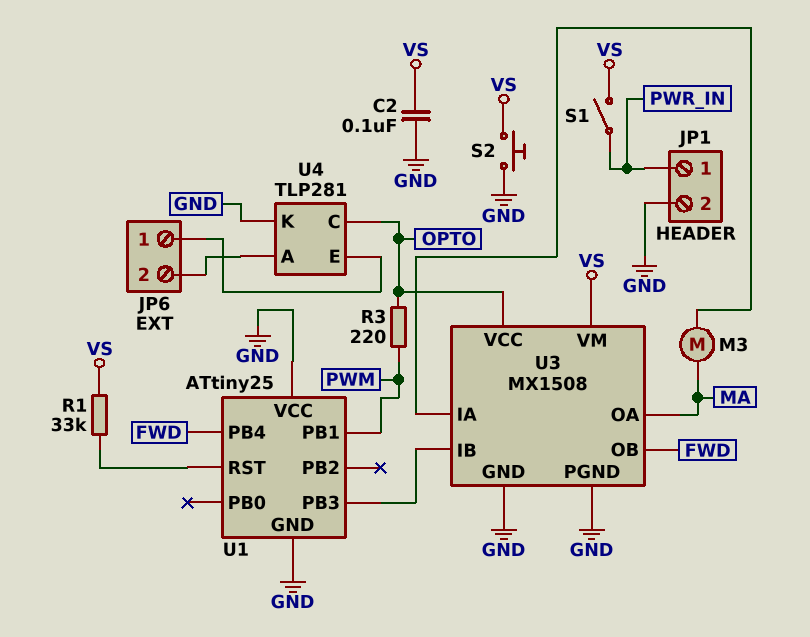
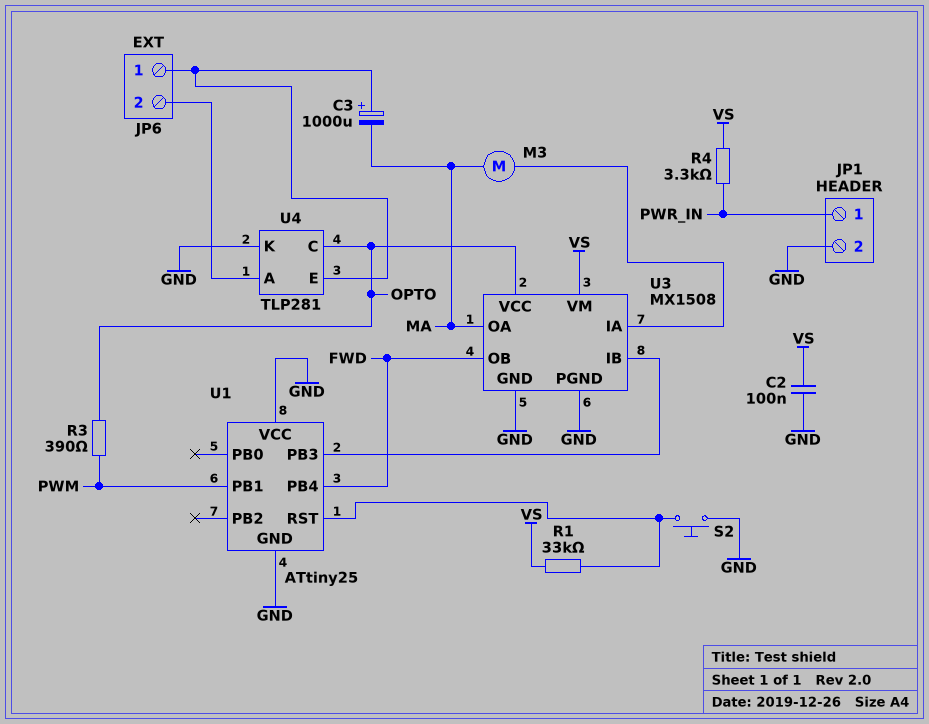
C3: none -> 1000uF (plus JP6/1, minus MA)
R3: 220 (OPTO, PWM) -> 390 (OPTO, PWM)
R4: none -> 3.3k (PWR_IN, VS)
S1: switch (PWR_IN, VS) -> none
S2: button (GND, VS) -> button (GND, U1/RST)

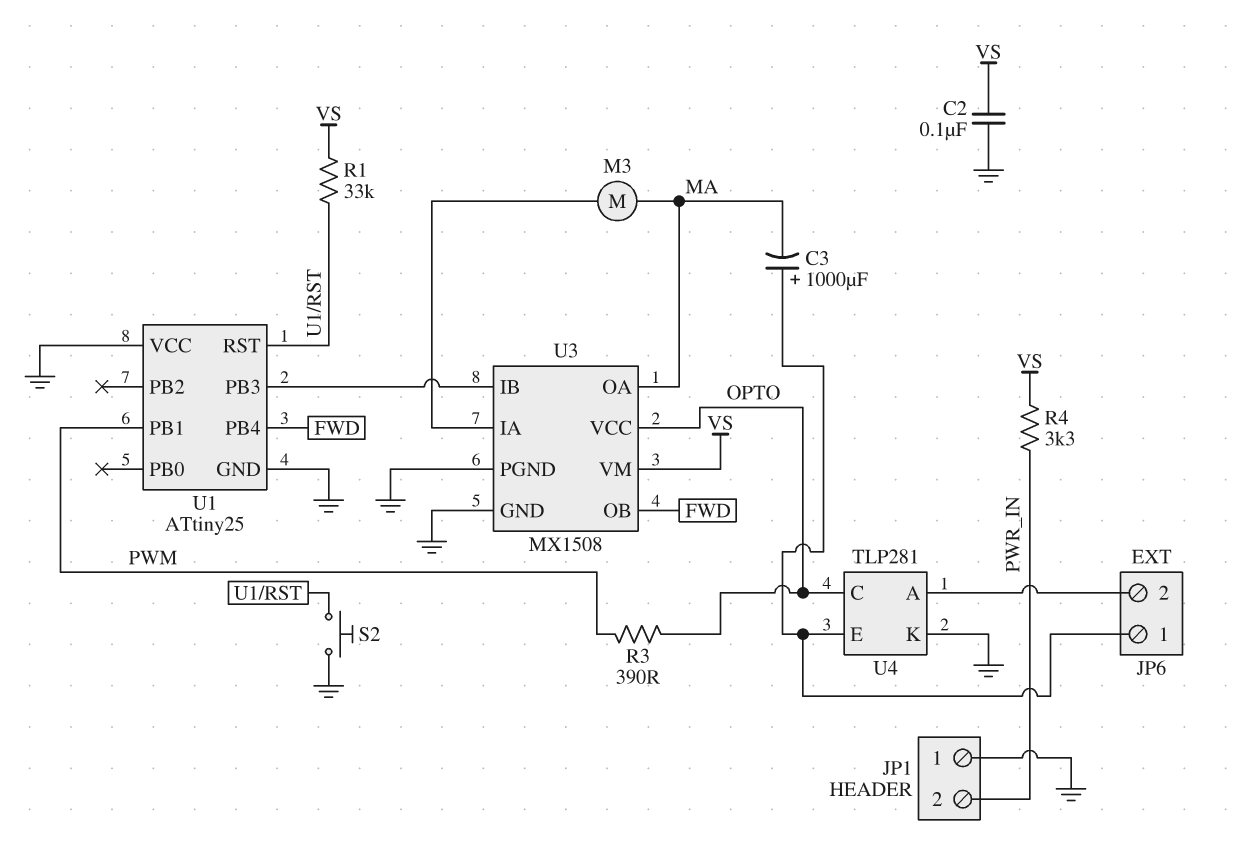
JP1 pin 1: PWR_IN -> GND
JP1 pin 2: GND -> PWR_IN

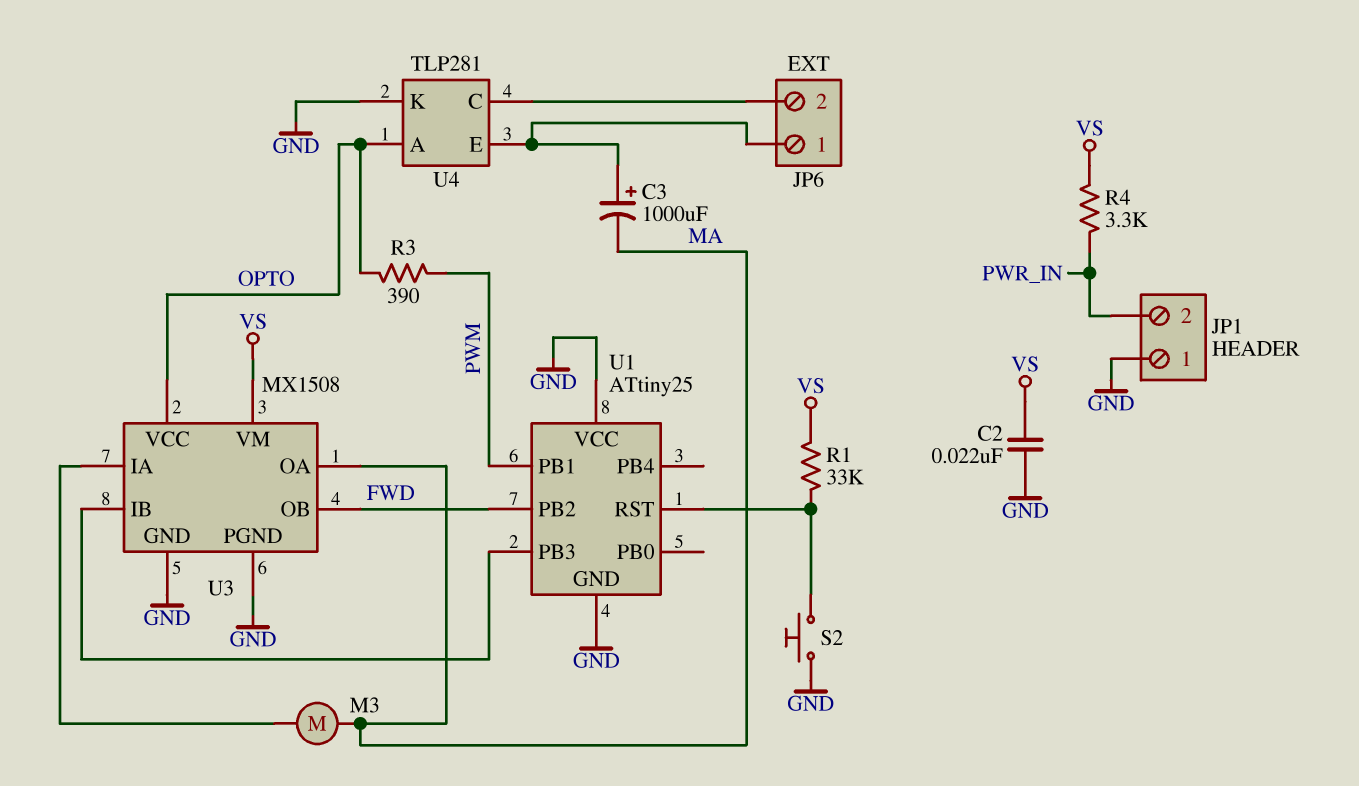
C2: 100nF (GND, VS) -> 22nF (GND, VS)
U1 pin PB2: none -> FWD
U1 pin PB4: FWD -> none
U4 pin A: JP6/2 -> OPTO
U4 pin C: OPTO -> JP6/2

